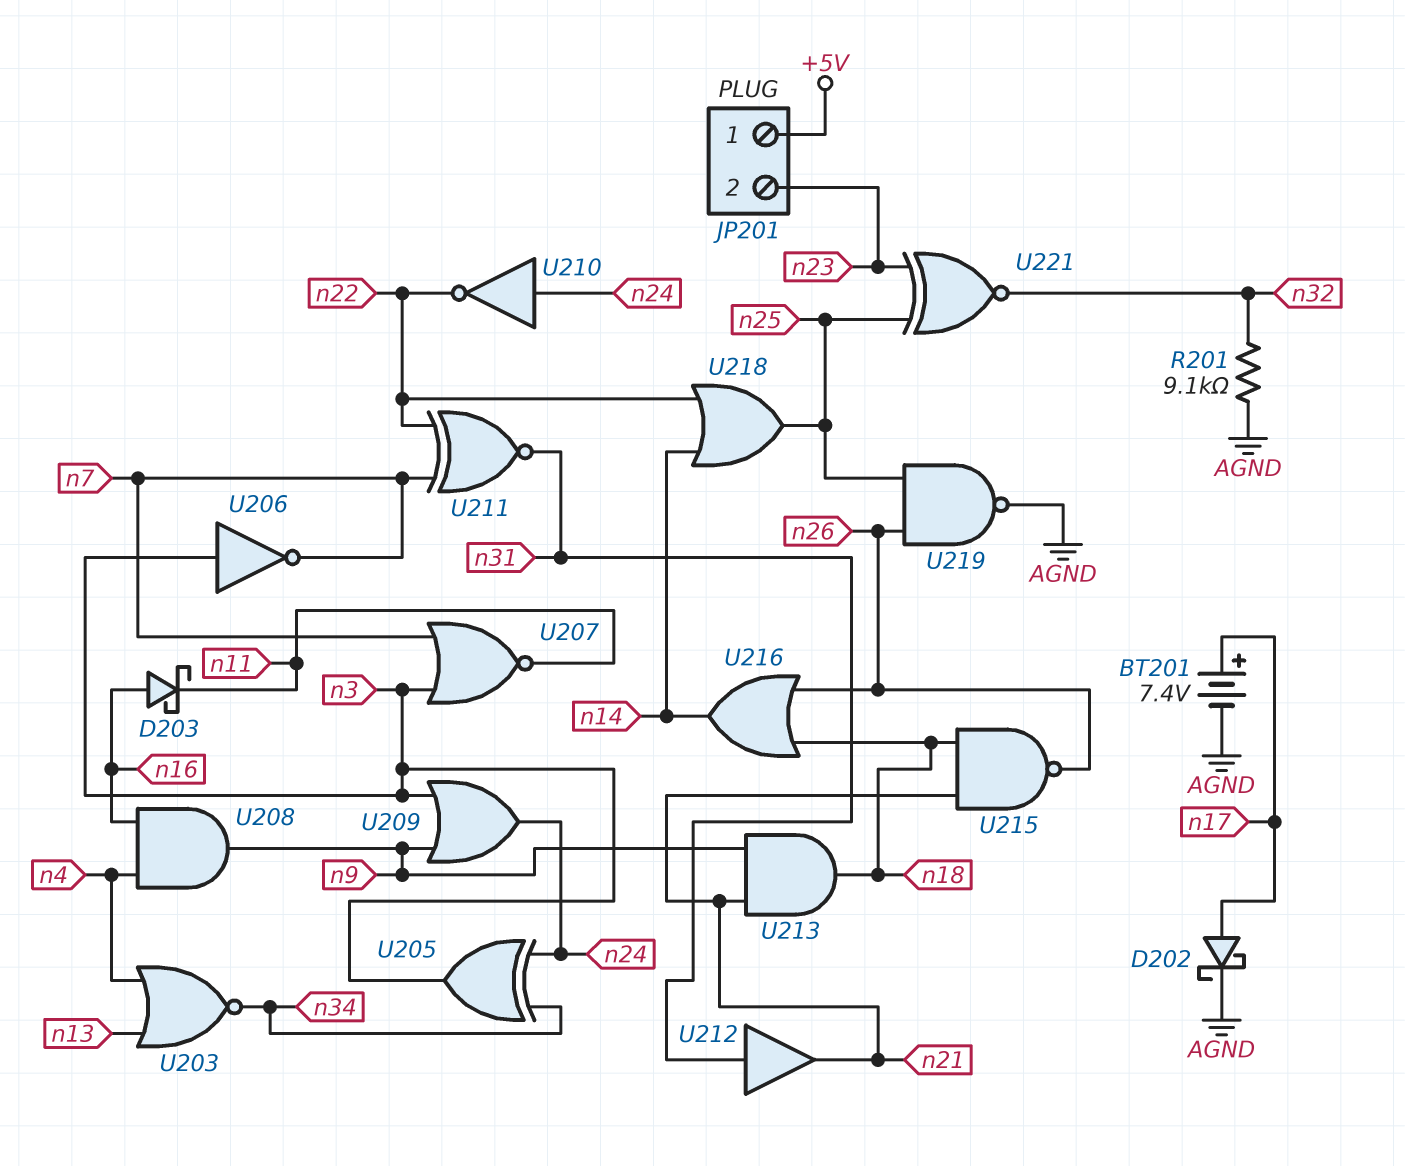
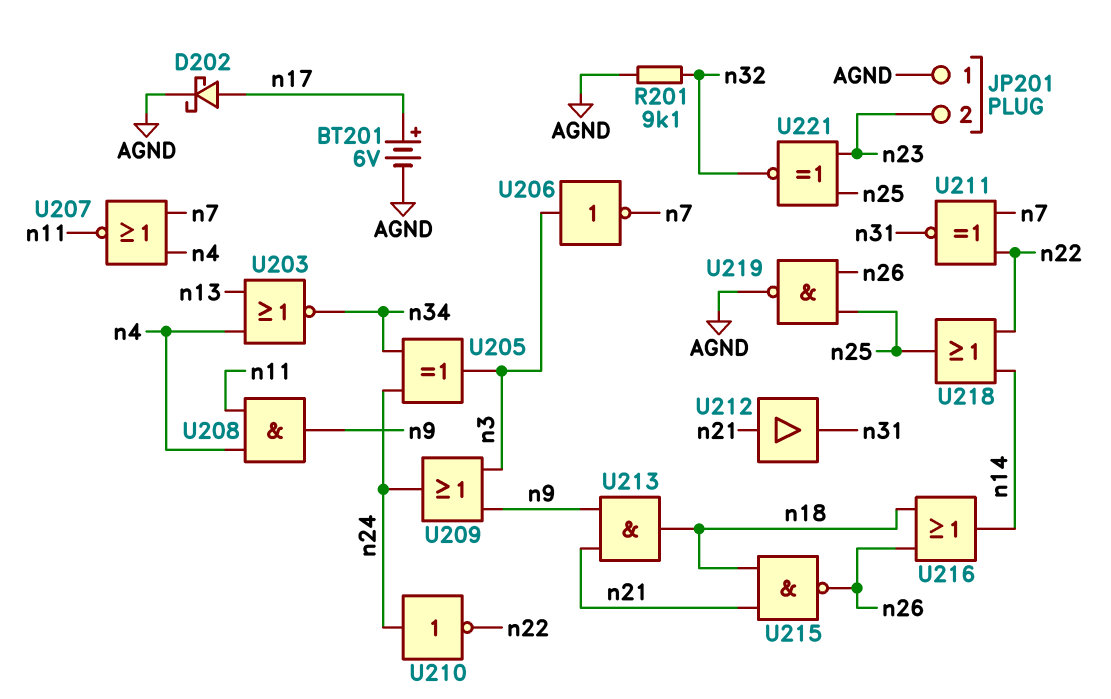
BT201: 7.4V (plus n17, minus AGND) -> 6V (plus n17, minus AGND)
D203: schottky (A n16, K n11) -> none
JP201 pin 1: +5V -> AGND
U207: NOR (in n3, in n7, out n11) -> NOR (in n4, in n7, out n11)
U208: AND (in n4, in n16, out n9) -> AND (in n4, in n11, out n9)
U212: buffer (in n31, out n21) -> buffer (in n21, out n31)

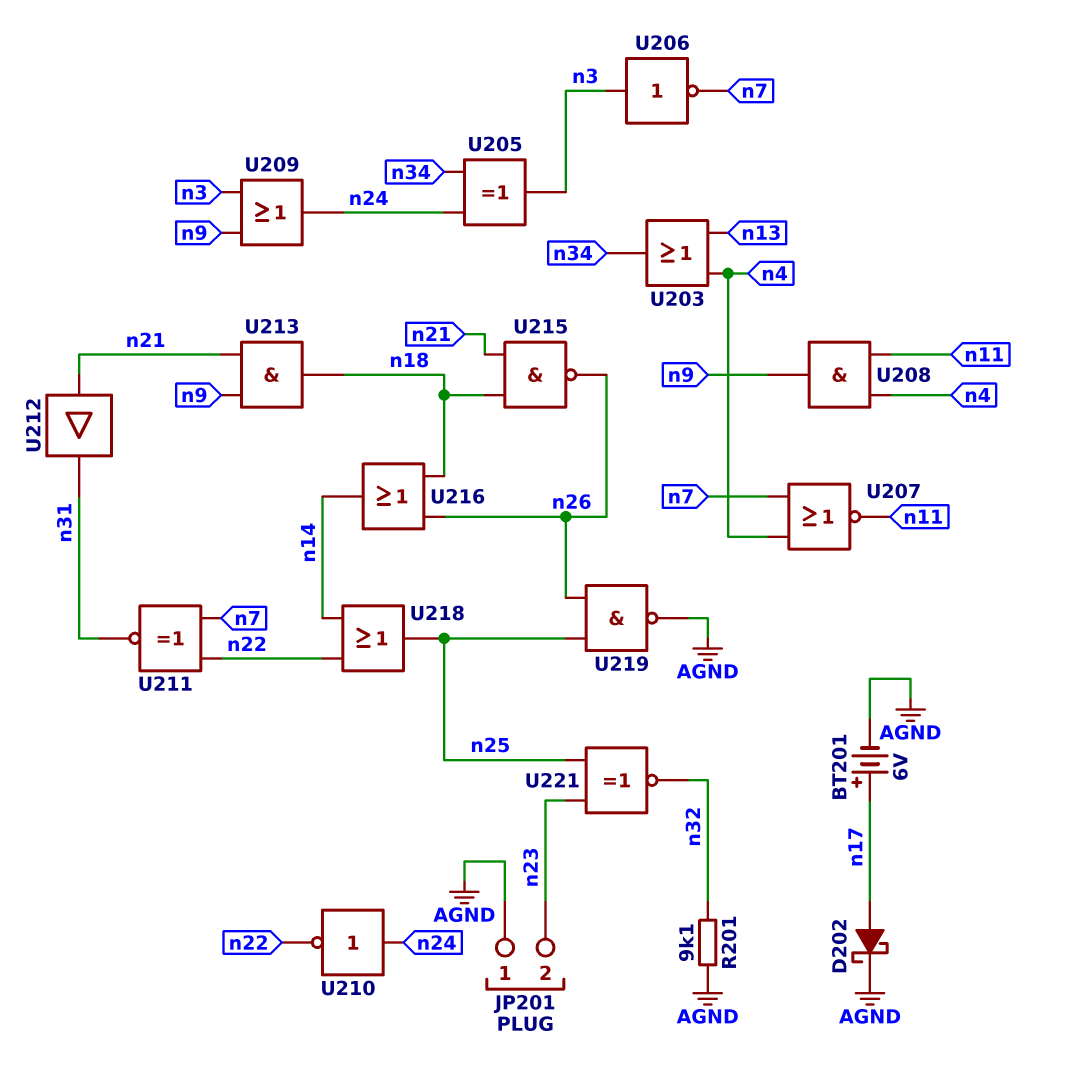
U203: NOR (in n4, in n13, out n34) -> OR (in n4, in n13, out n34)

